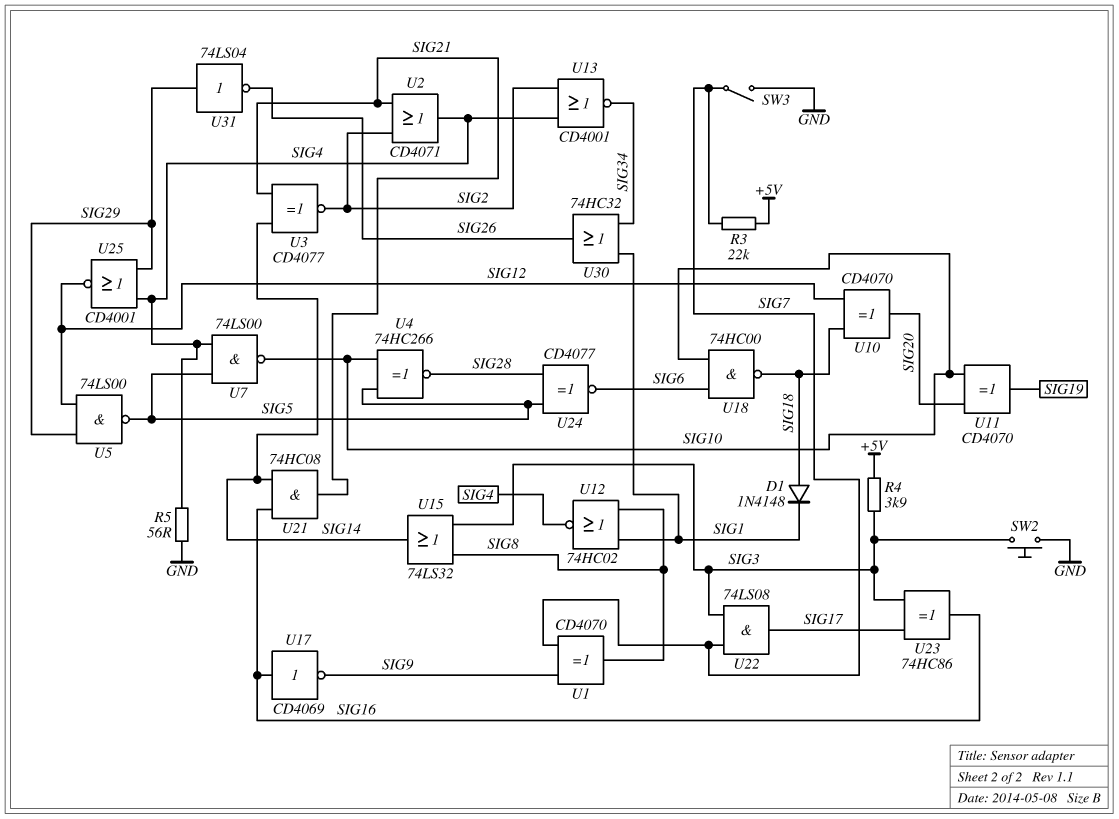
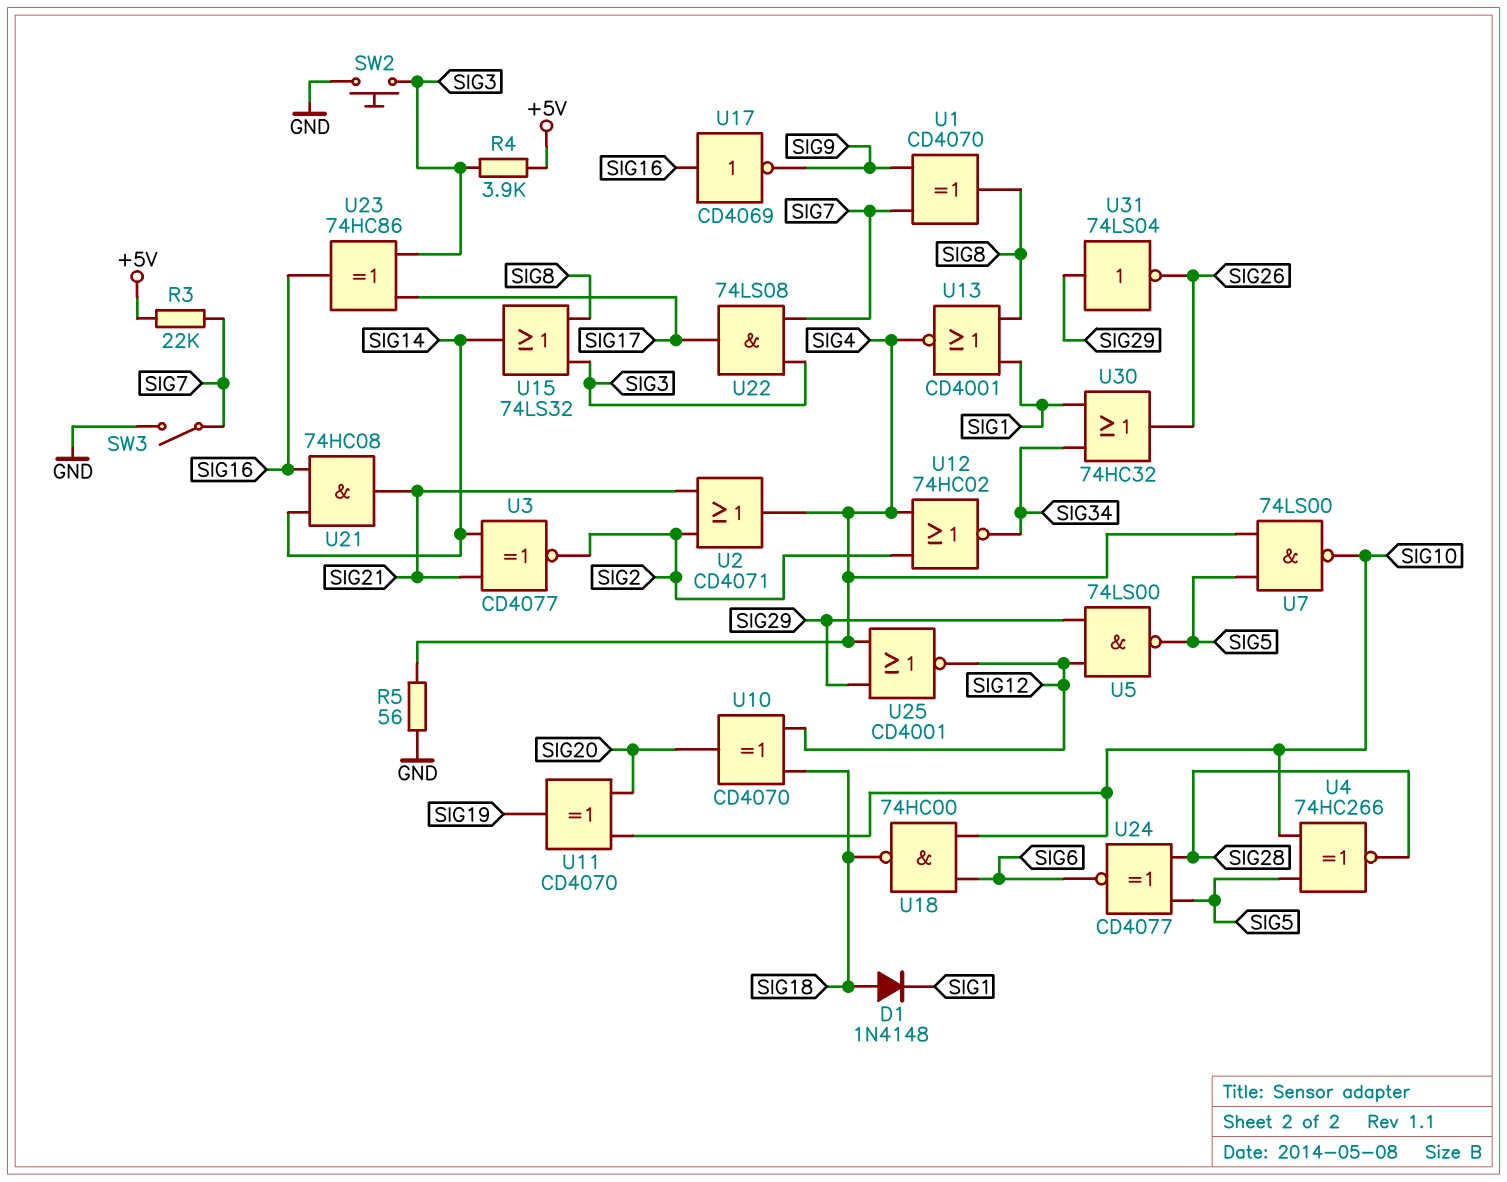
U12: NOR 74HC02 (in SIG1, in SIG8, out SIG4) -> NOR 74HC02 (in SIG2, in SIG4, out SIG34)
U13: NOR CD4001 (in SIG2, in SIG4, out SIG34) -> NOR CD4001 (in SIG1, in SIG8, out SIG4)

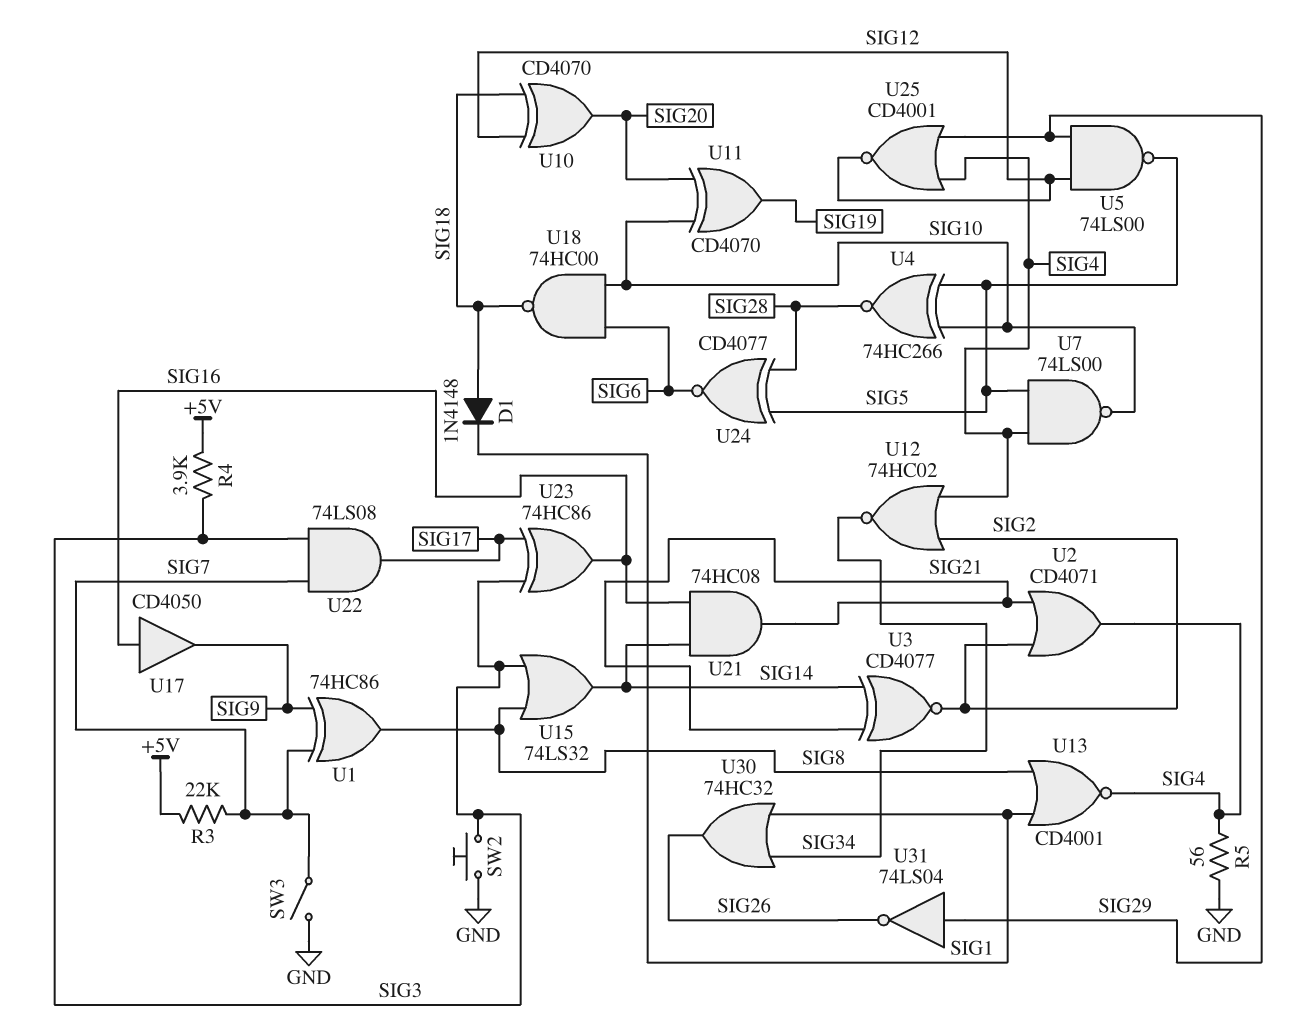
U1: XOR CD4070 (in SIG7, in SIG9, out SIG8) -> XOR 74HC86 (in SIG7, in SIG9, out SIG8)
U17: NOT CD4069 (in SIG16, out SIG9) -> buffer CD4050 (in SIG16, out SIG9)

